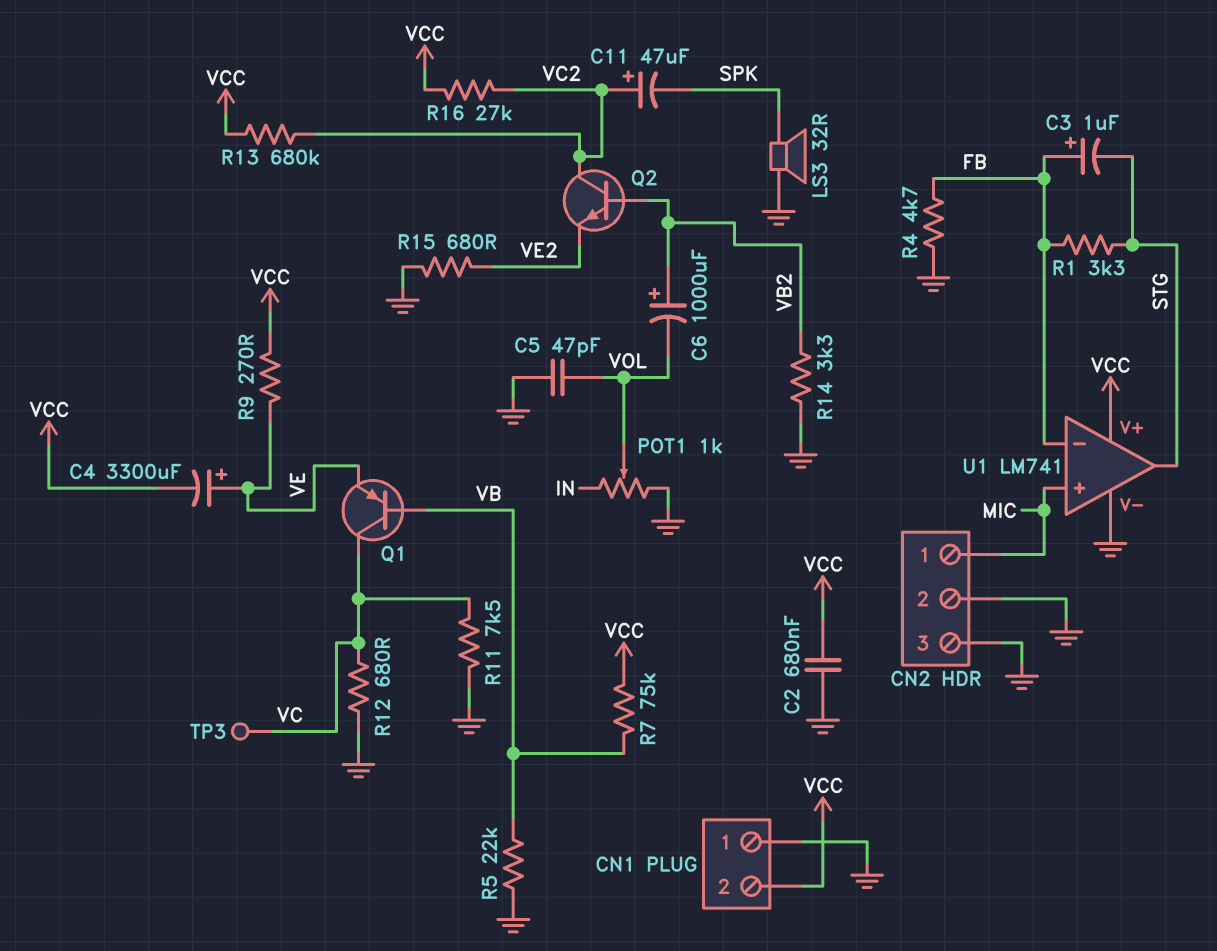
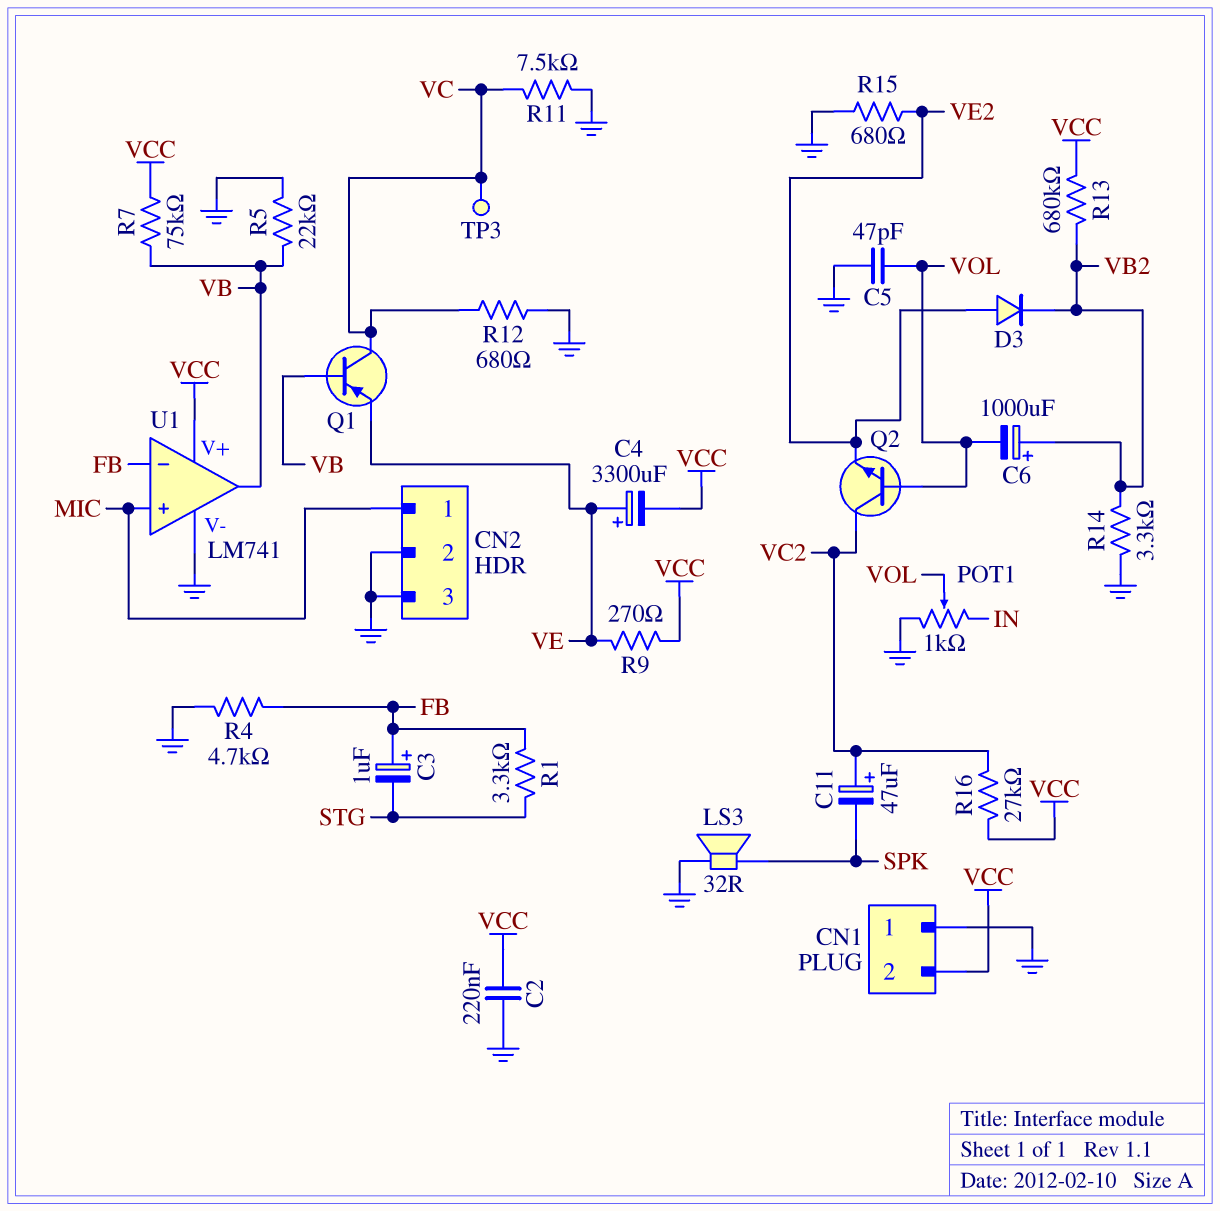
C2: 680nF (GND, VCC) -> 220nF (GND, VCC)
D3: none -> diode (A VE2, K VB2)
Q2: NPN (B VB2, C VC2, E VE2) -> NPN (B VOL, C VC2, E VE2)
R13: 680k (VC2, VCC) -> 680k (VB2, VCC)
U1 pin out: STG -> VB

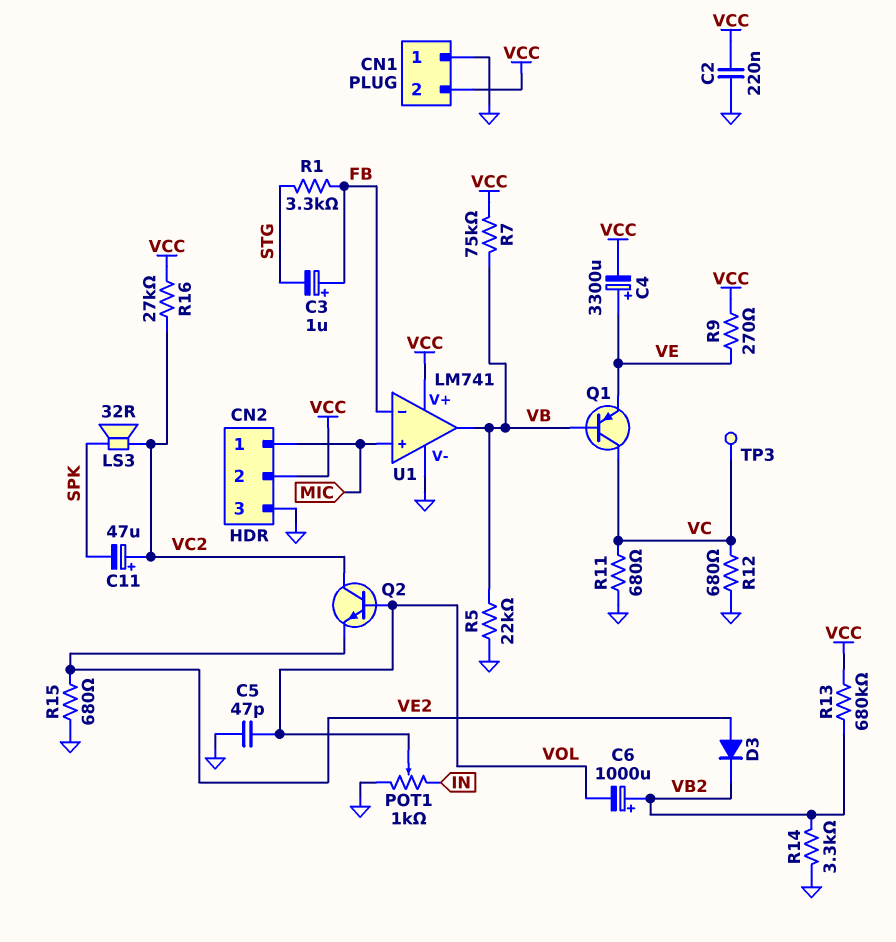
CN2 pin 2: GND -> VCC
LS3: speaker 32R (GND, SPK) -> speaker 32R (SPK, VC2)
R4: 4.7k (FB, GND) -> none
R11: 7.5k (GND, VC) -> 680 (GND, VC)

